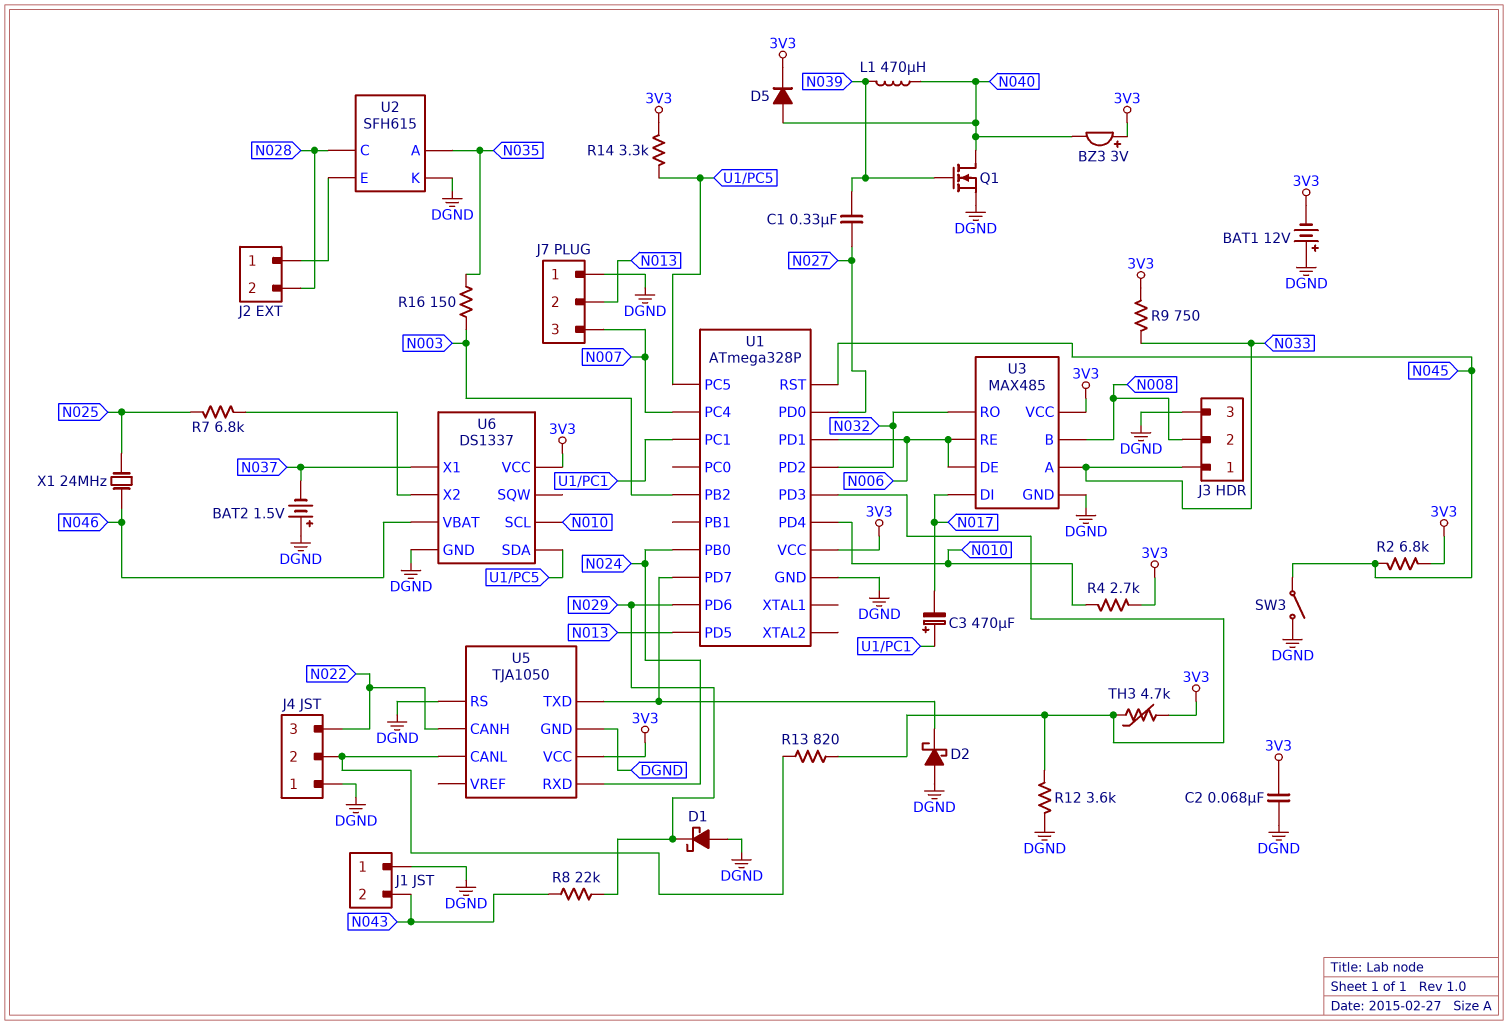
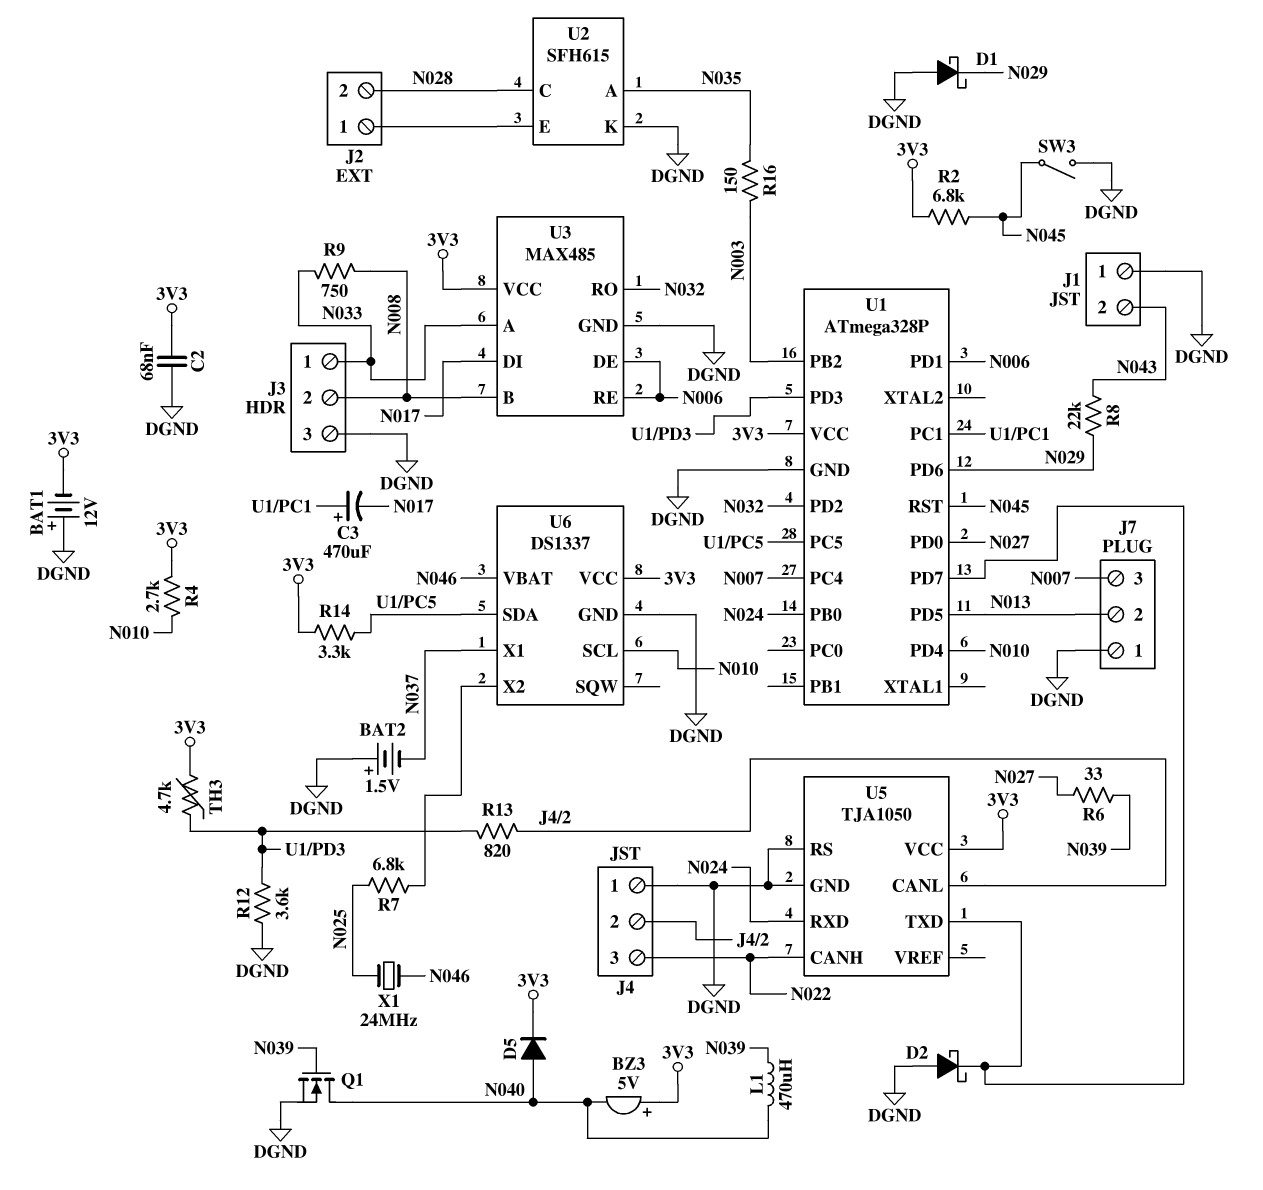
BZ3: buzzer 3V (plus 3V3, minus N040) -> buzzer 5V (plus 3V3, minus N040)
C1: 330nF (N027, N039) -> none
R6: none -> 33 (N027, N039)
R9: 750 (3V3, N033) -> 750 (N008, N033)

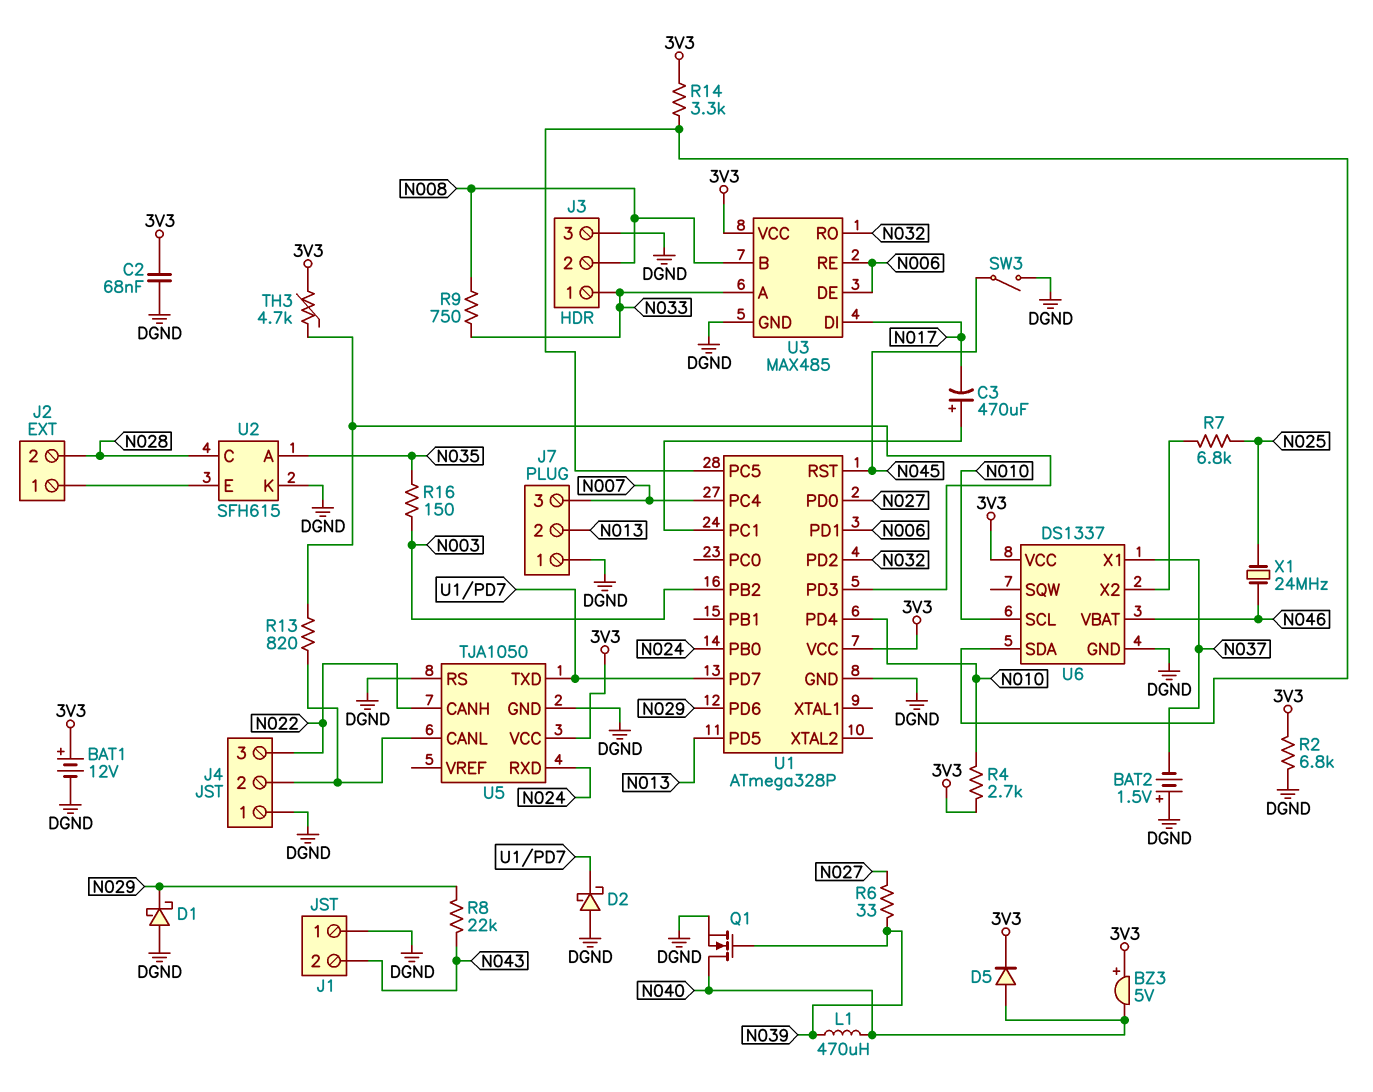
BAT1: 12V (plus DGND, minus 3V3) -> 12V (plus 3V3, minus DGND)
R2: 6.8k (3V3, N045) -> 6.8k (3V3, DGND)
R12: 3.6k (DGND, U1/PD3) -> none

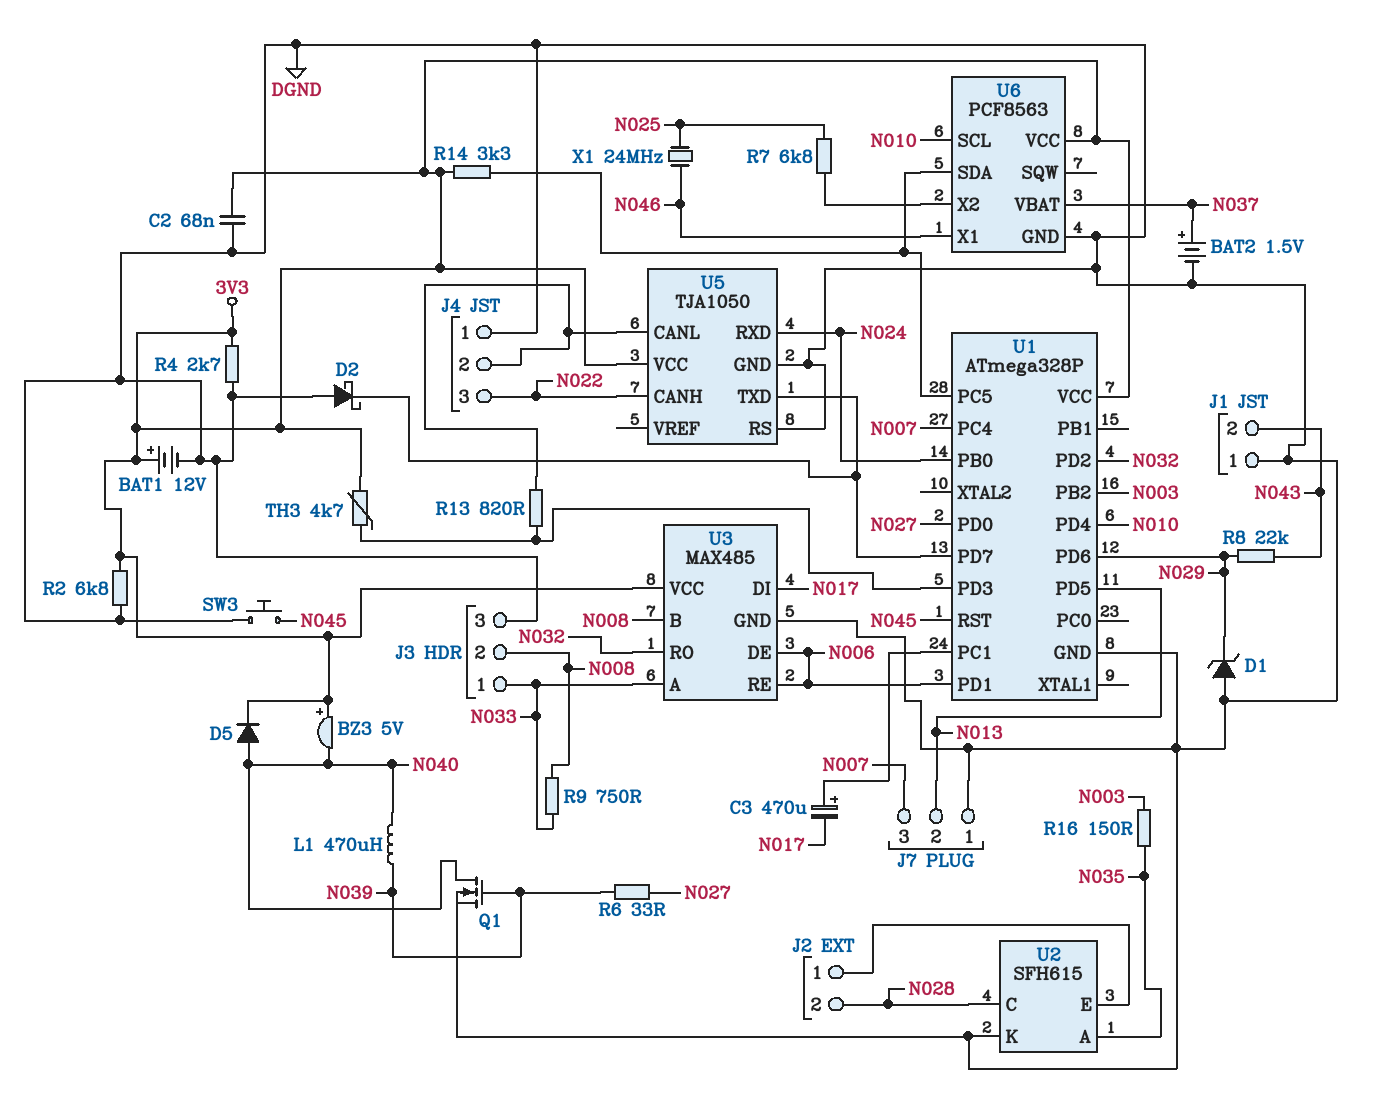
BAT2: 1.5V (plus DGND, minus N037) -> 1.5V (plus N037, minus DGND)
D1: schottky (A DGND, K N029) -> zener (A DGND, K N029)
R4: 2.7k (3V3, N010) -> 2.7k (3V3, DGND)
SW3: switch (DGND, N045) -> button (DGND, N045)
U6: DS1337 -> PCF8563
U6 pin VBAT: N046 -> N037
U6 pin X1: N037 -> N046

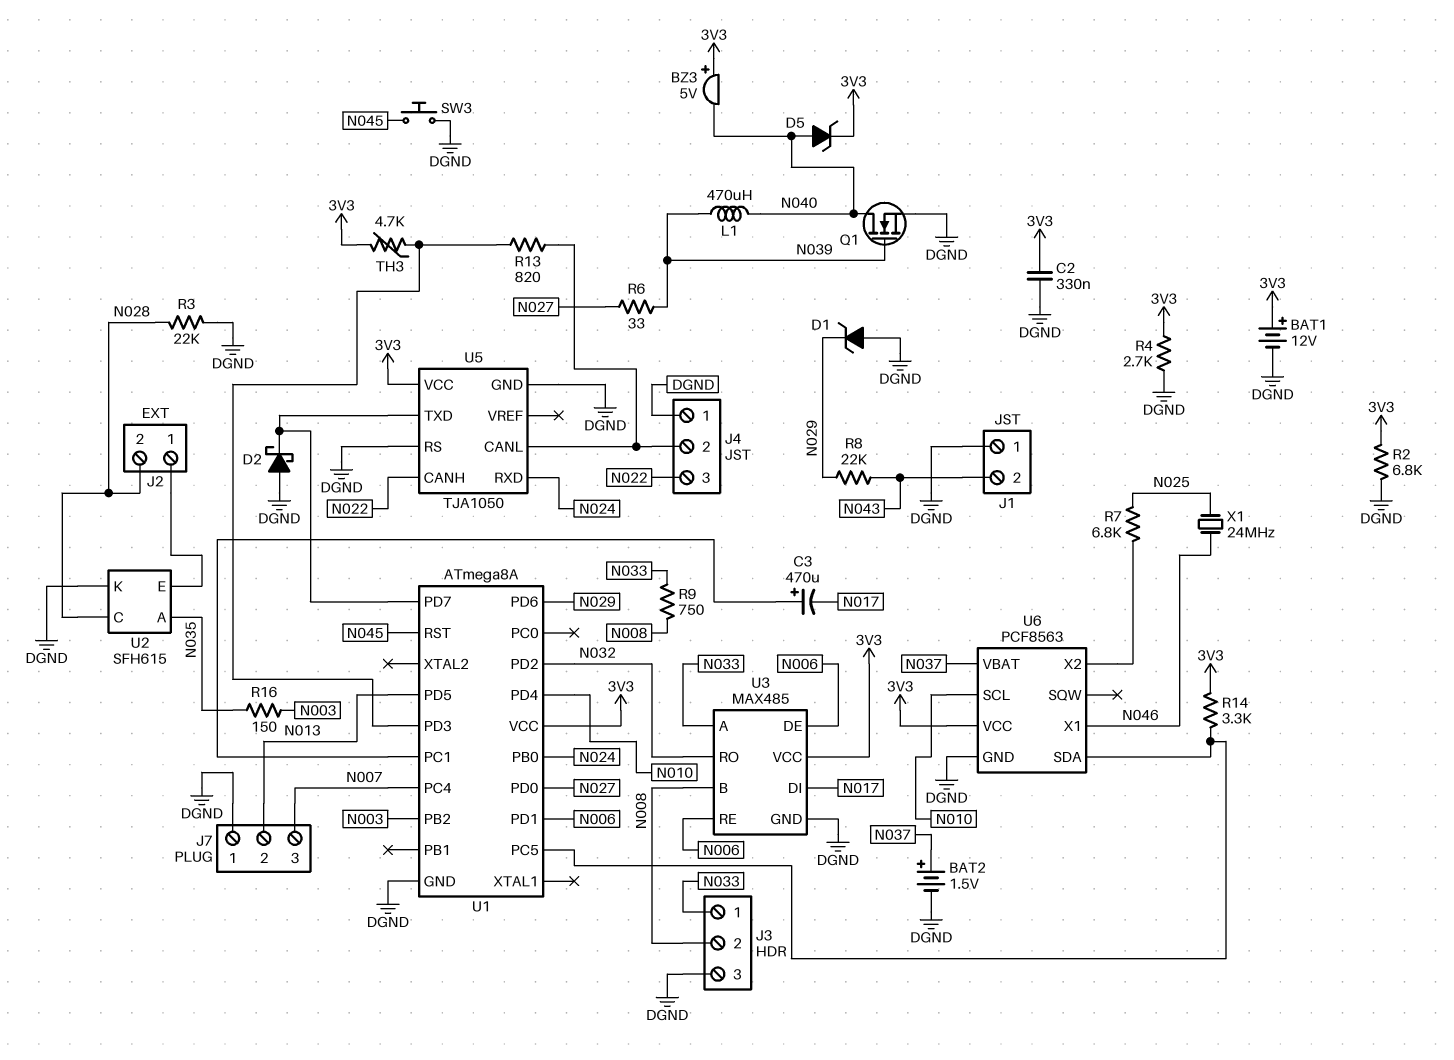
C2: 68nF (3V3, DGND) -> 330nF (3V3, DGND)
D5: diode (A N040, K 3V3) -> zener (A N040, K 3V3)
R3: none -> 22k (DGND, N028)
U1: ATmega328P -> ATmega8A

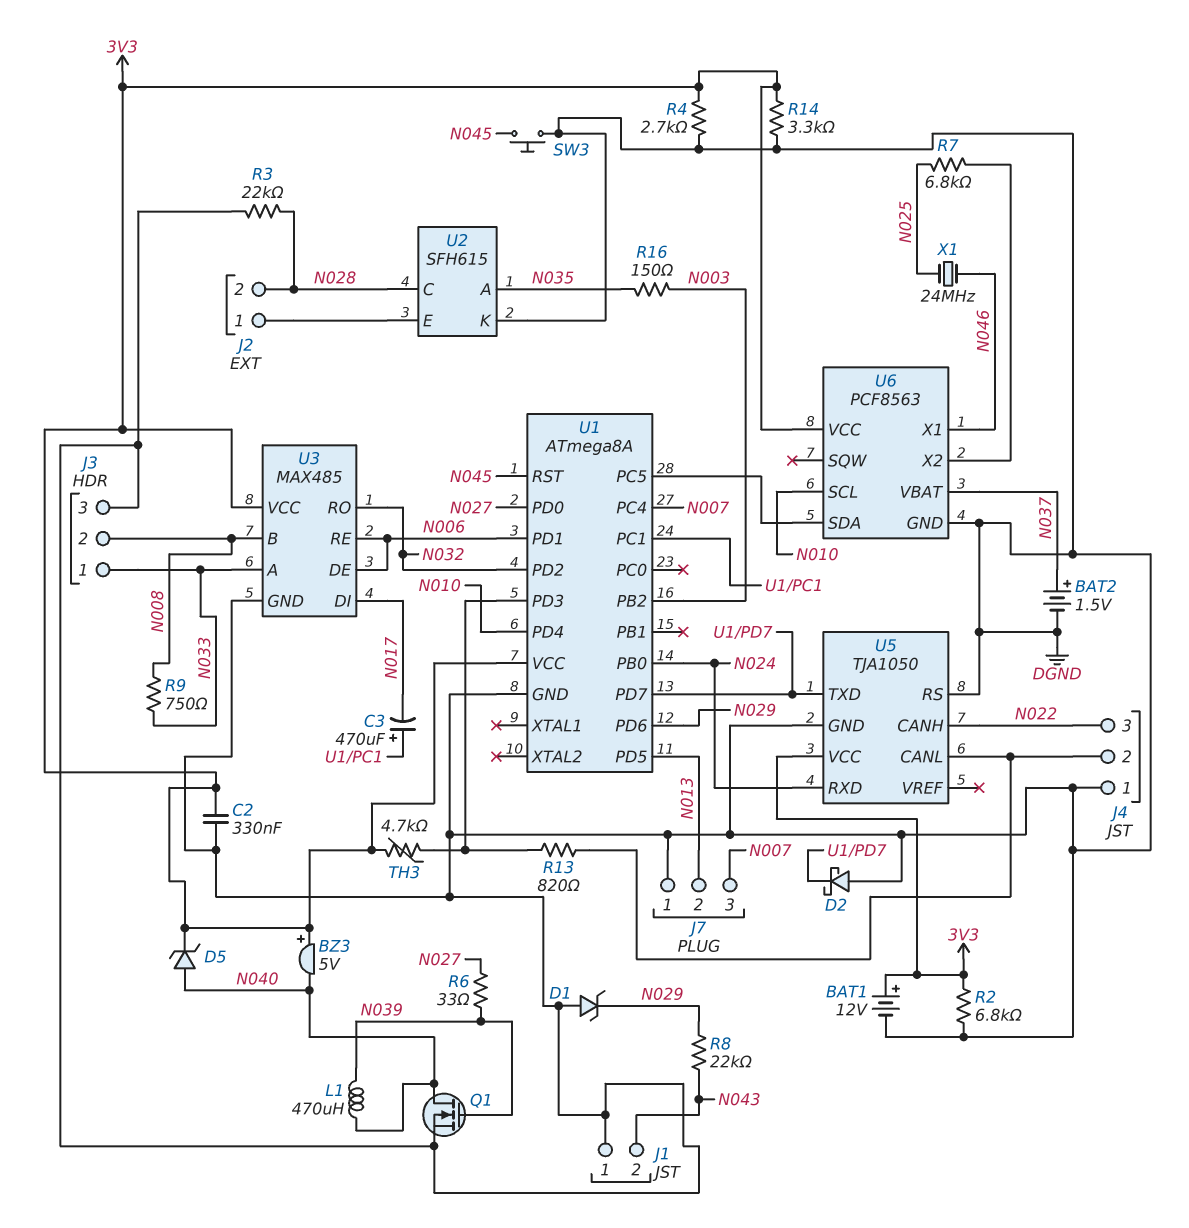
R14: 3.3k (3V3, U1/PC5) -> 3.3k (3V3, DGND)

